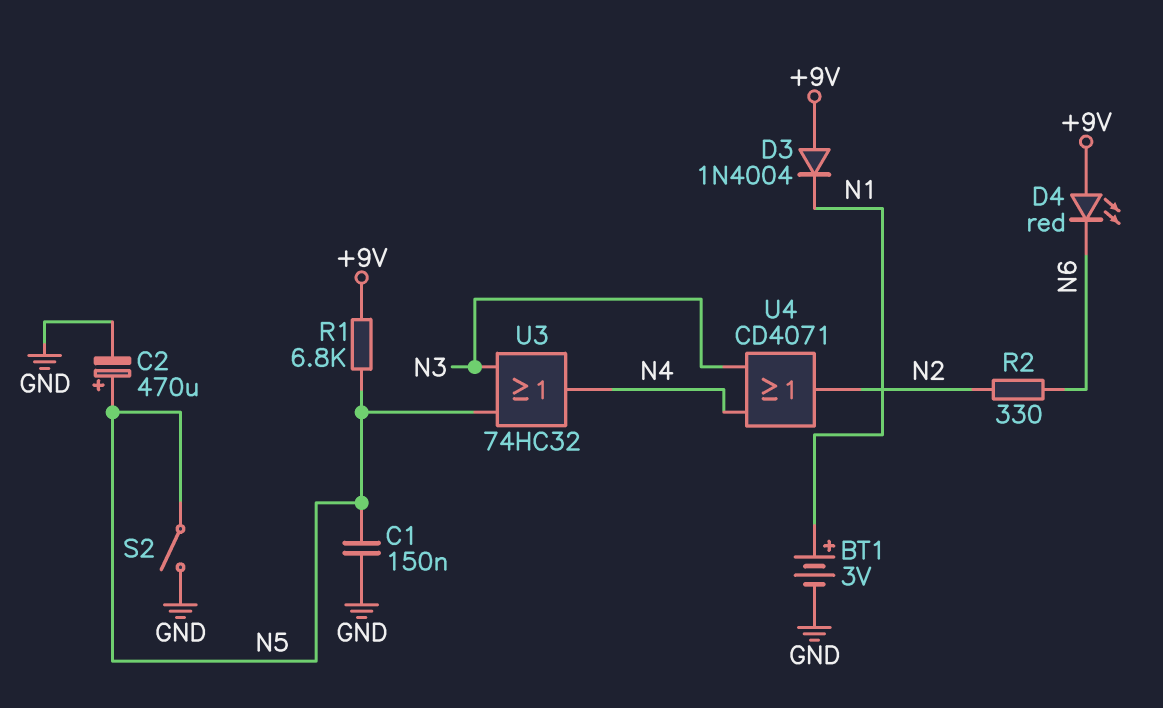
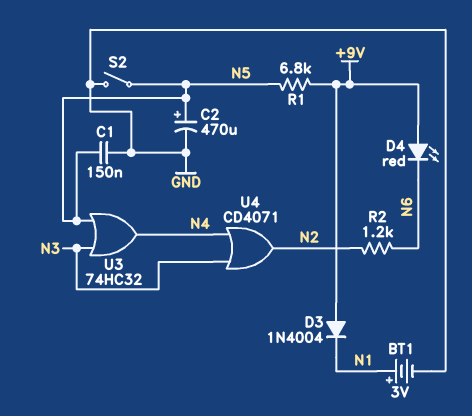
R2: 330 (N2, N6) -> 1.2k (N2, N6)

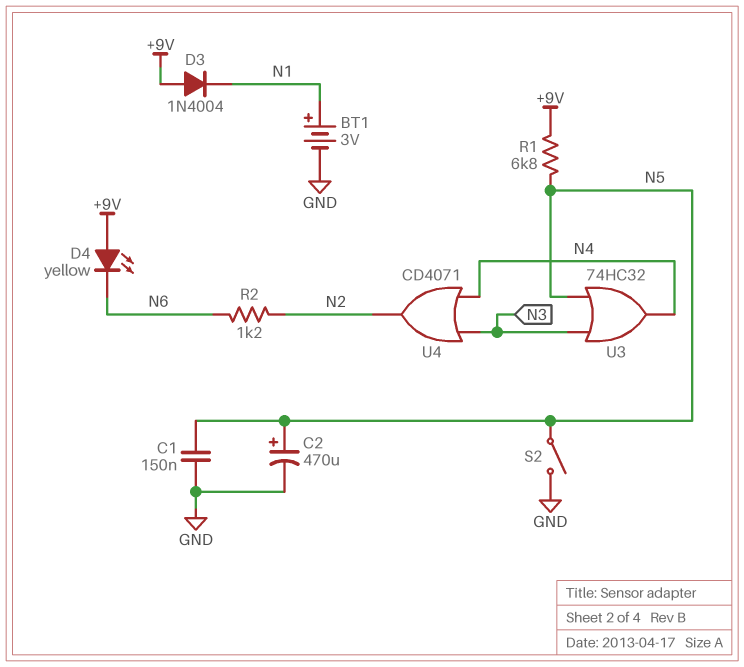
D4: LED red (A +9V, K N6) -> LED yellow (A +9V, K N6)

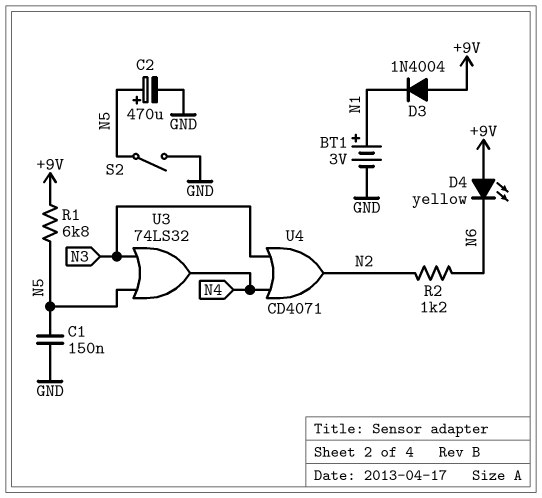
U3: OR 74HC32 (in N3, in N5, out N4) -> OR 74LS32 (in N3, in N5, out N4)

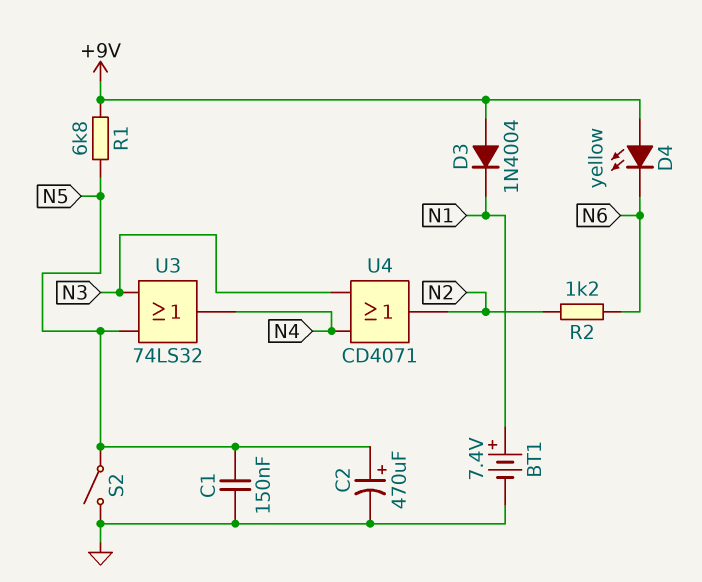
BT1: 3V (plus N1, minus GND) -> 7.4V (plus N1, minus GND)

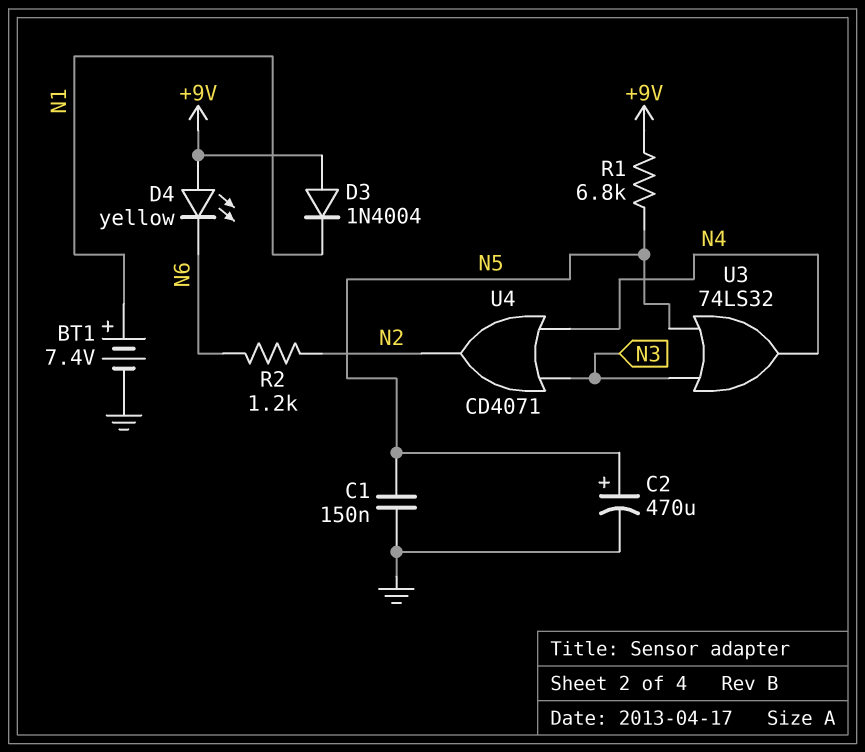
S2: switch (GND, N5) -> none

